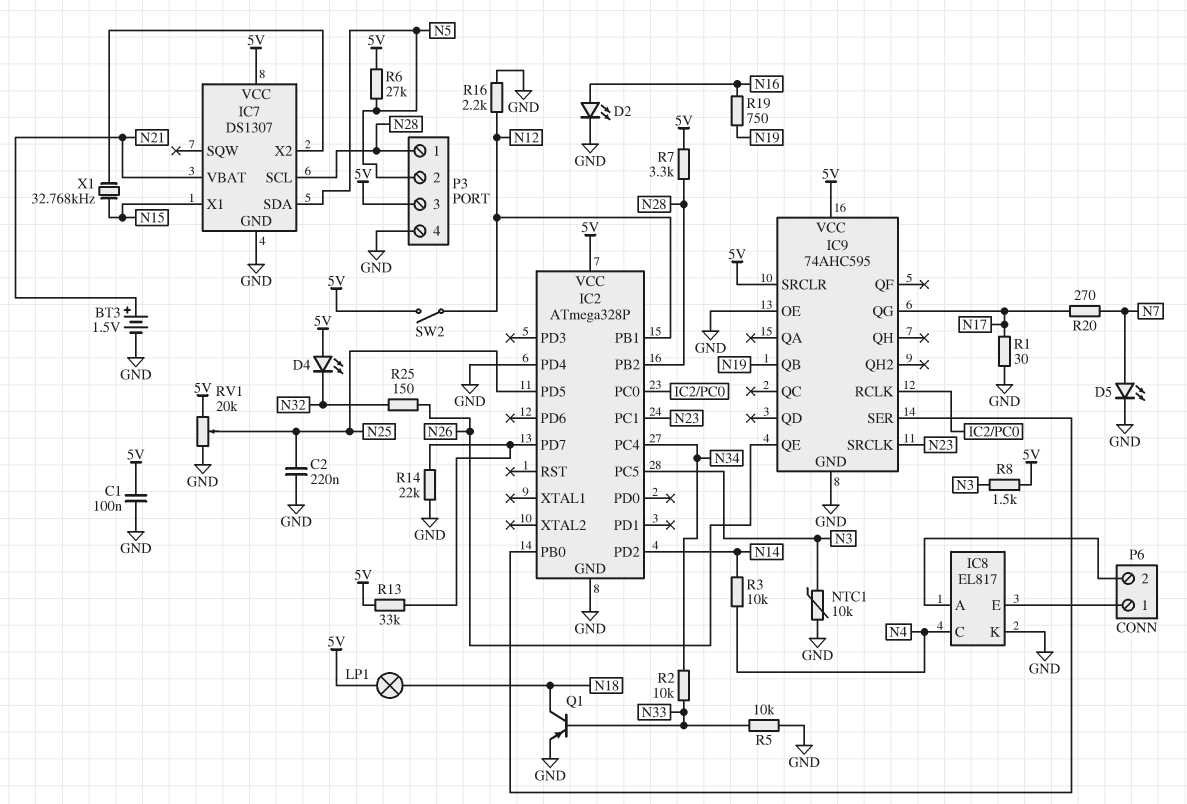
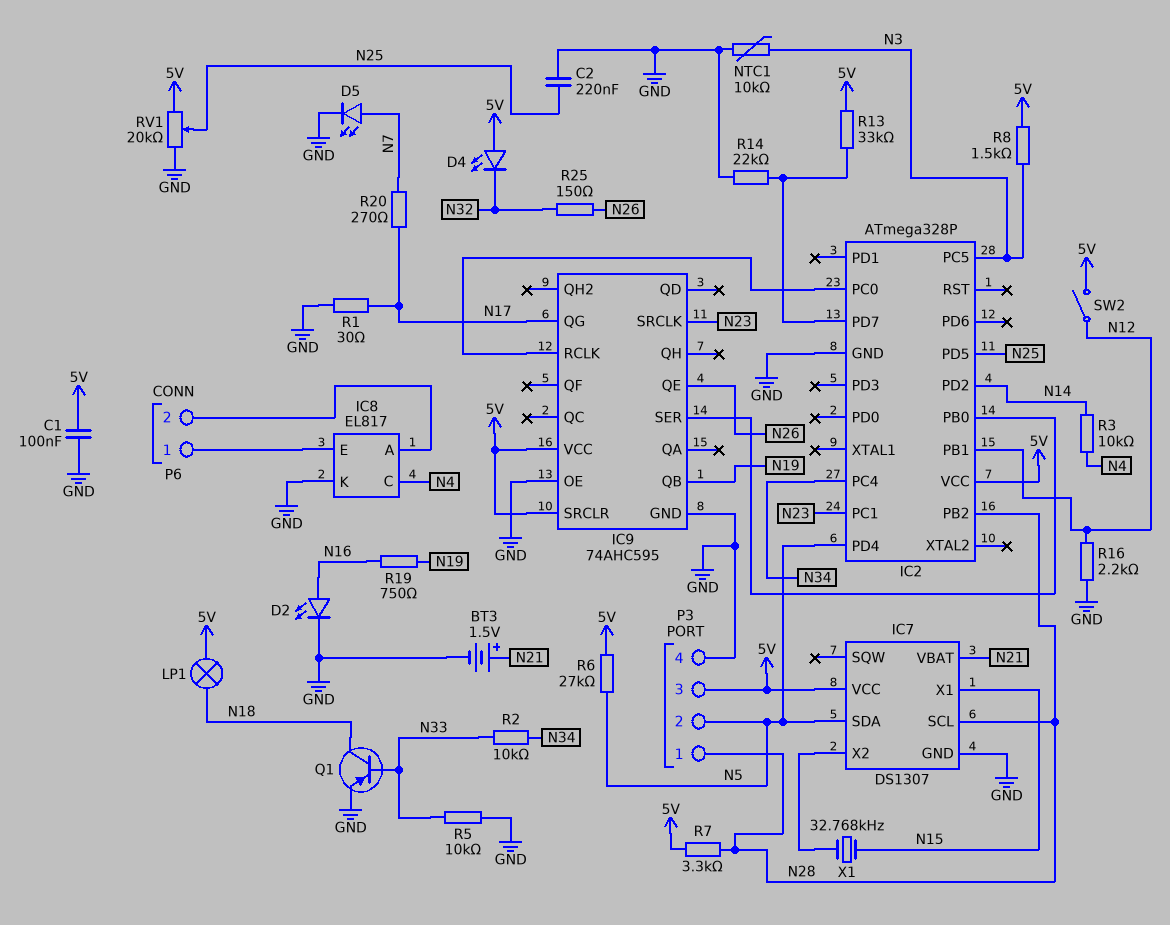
IC2 pin PD4: GND -> N5

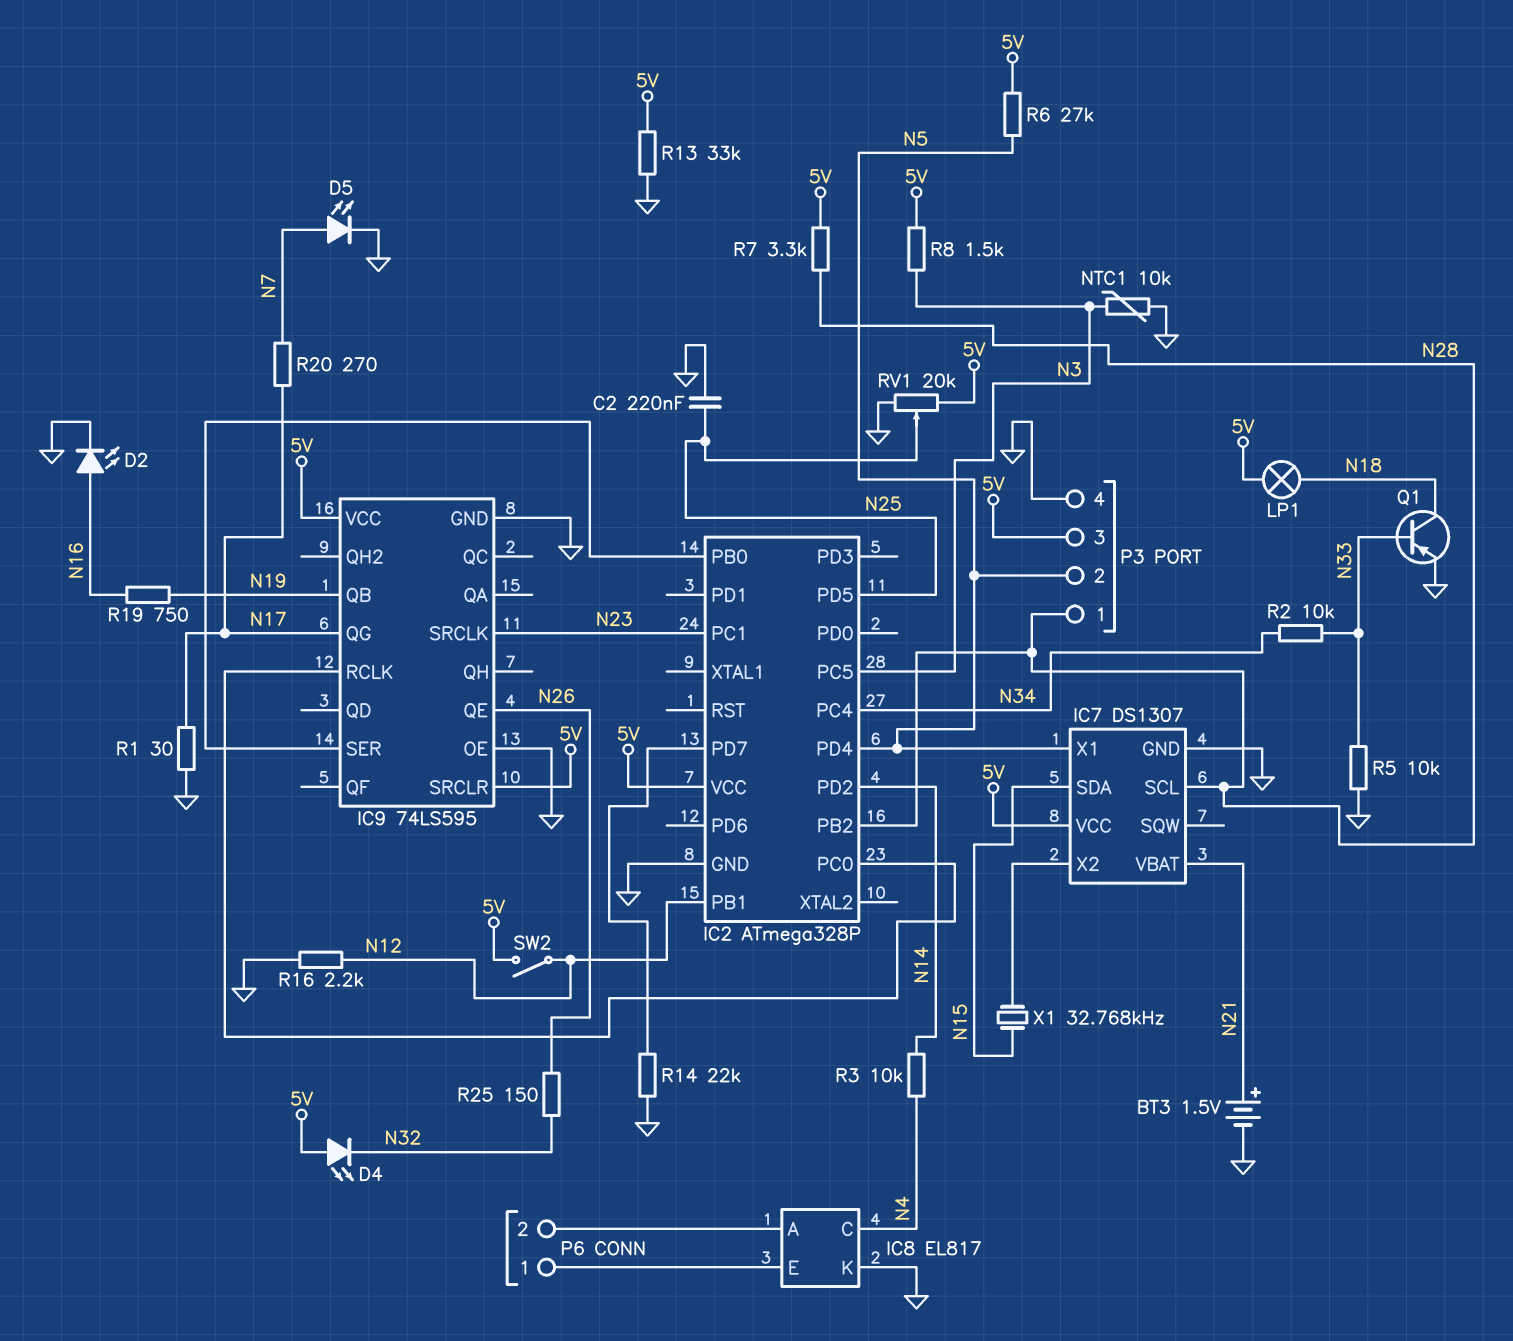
C1: 100nF (5V, GND) -> none
IC7 pin SDA: N5 -> N15
IC7 pin X1: N15 -> N5
IC9: 74AHC595 -> 74LS595
R13: 33k (5V, IC2/PD7) -> 33k (5V, GND)

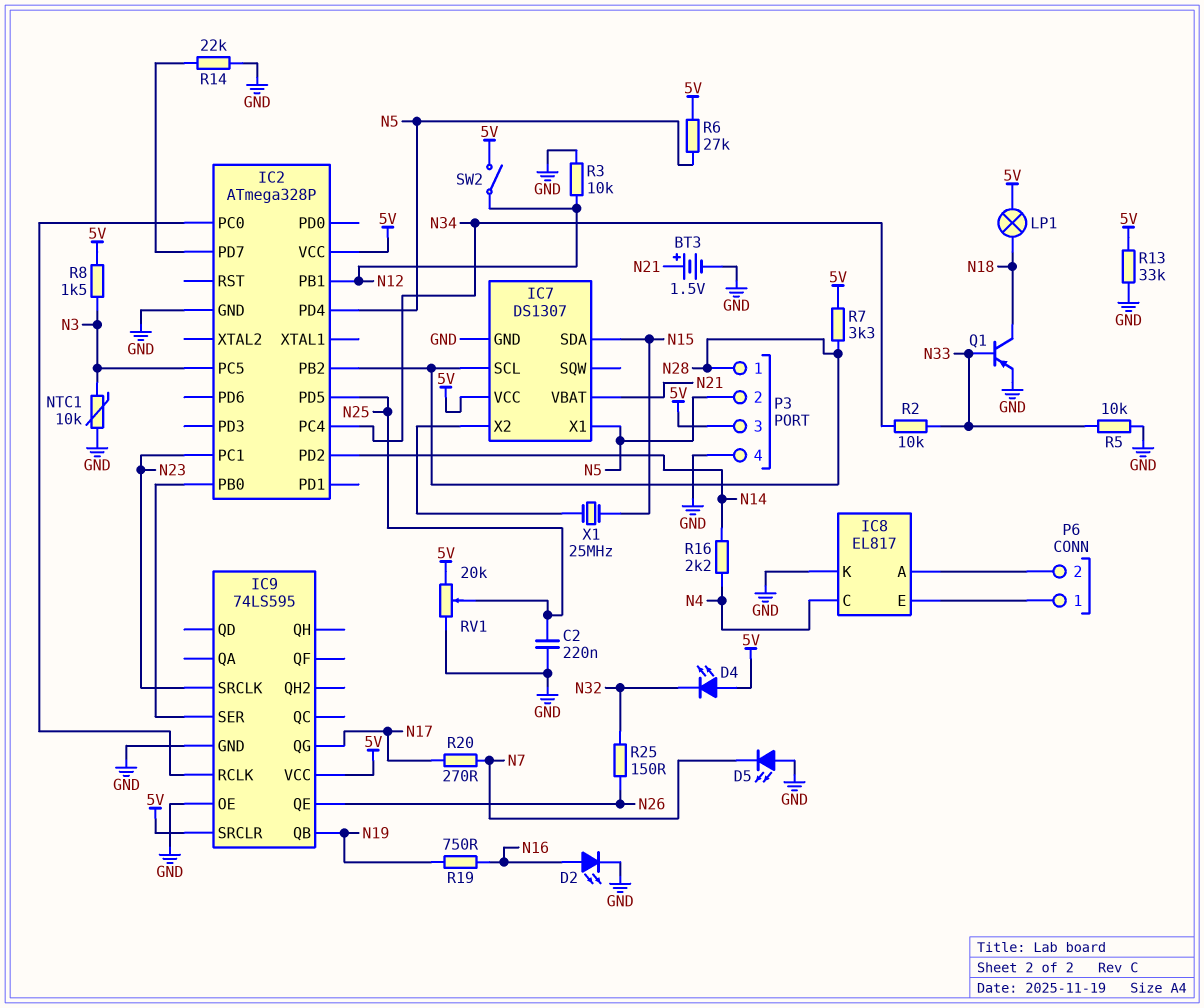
D5: LED (A N7, K GND) -> LED (A GND, K N7)
R1: 30 (GND, N17) -> none
R3: 10k (N4, N14) -> 10k (GND, N12)
R16: 2.2k (GND, N12) -> 2.2k (N4, N14)
X1: 32.768kHz (IC7/X2, N15) -> 25MHz (IC7/X2, N15)

